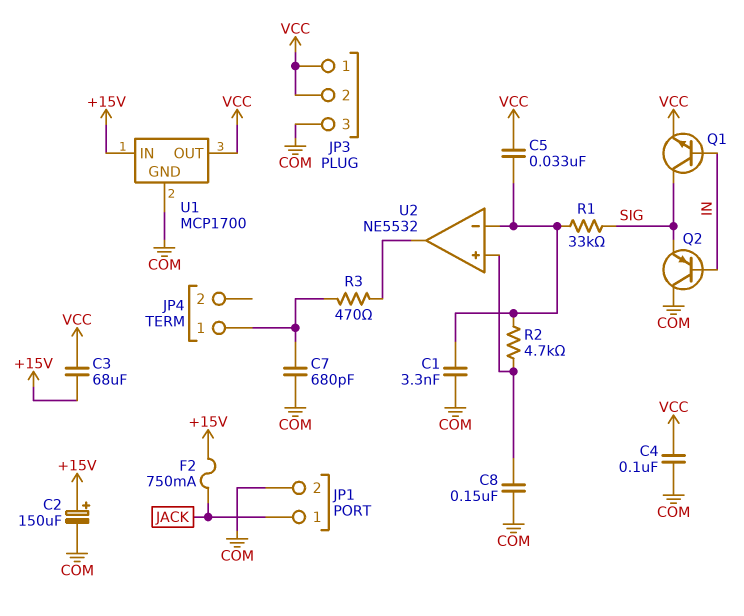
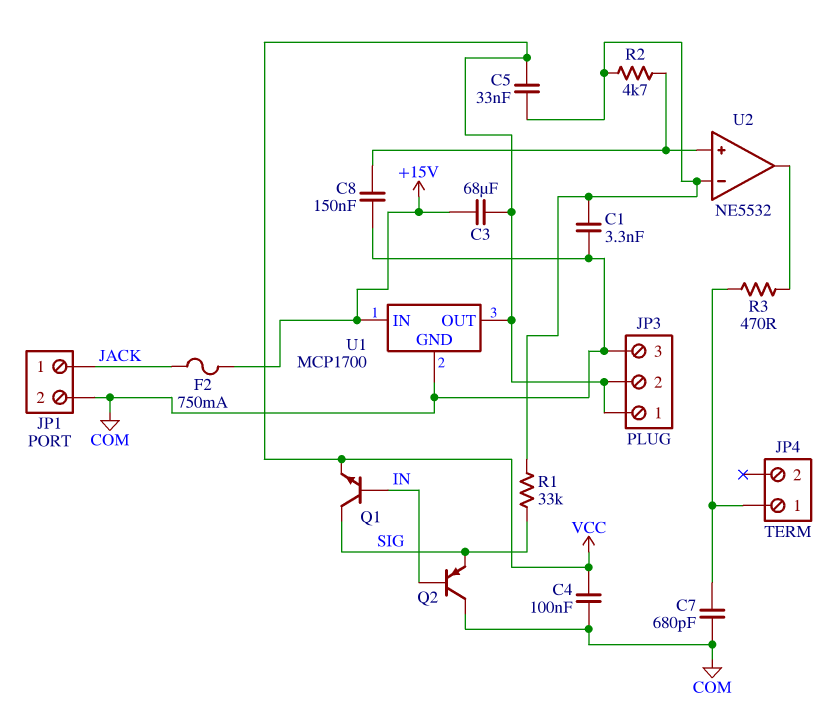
C2: 150uF (plus +15V, minus COM) -> none

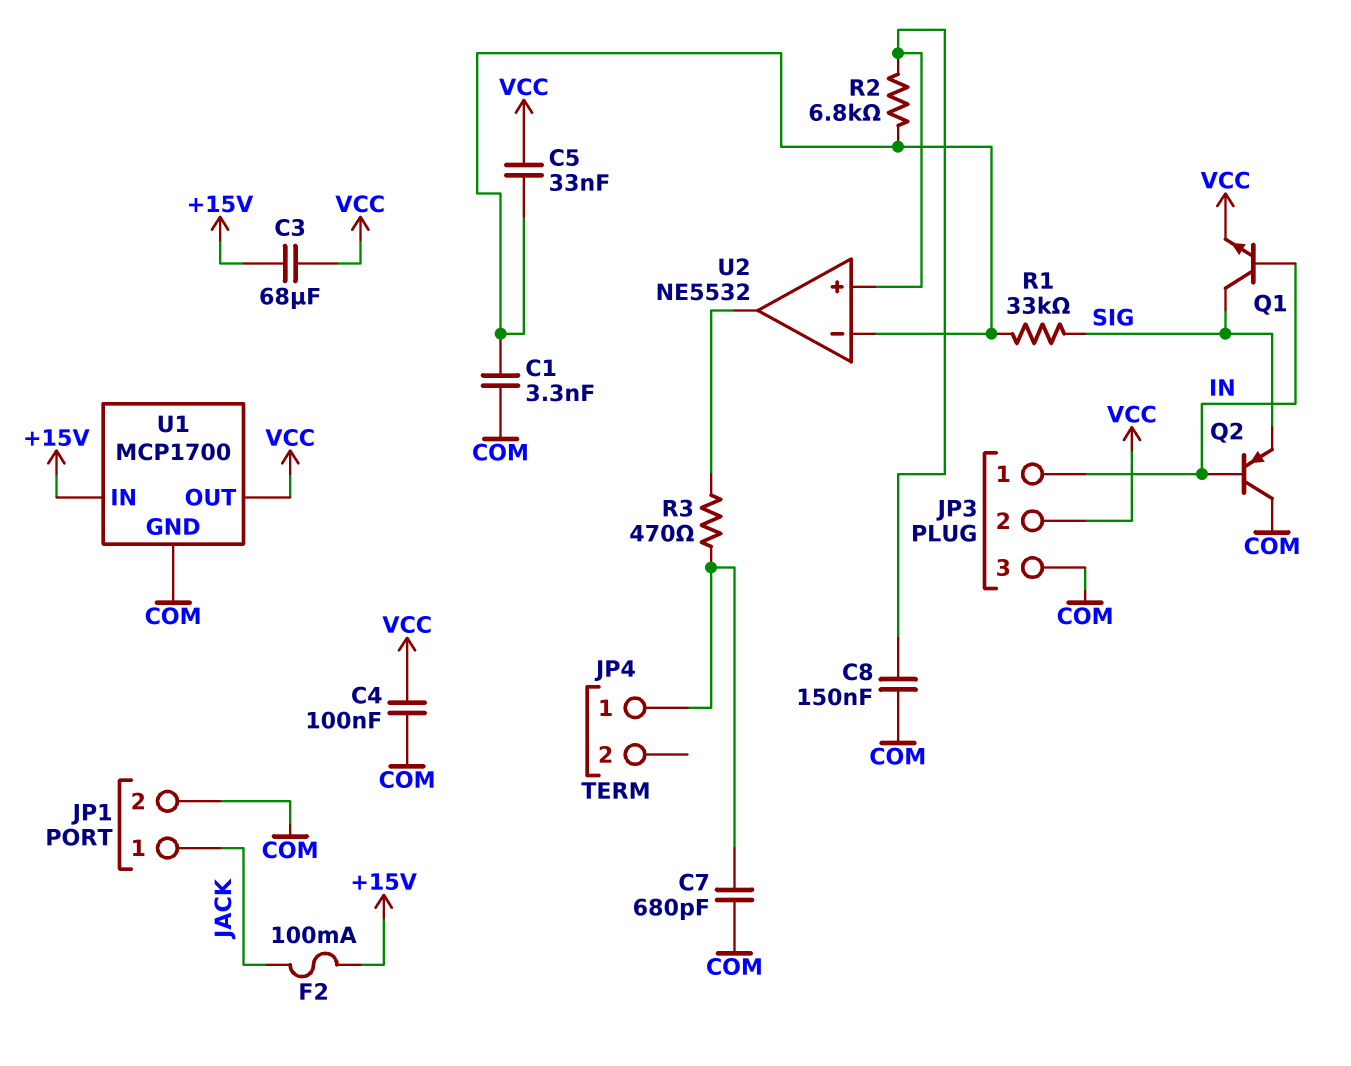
F2: 750mA (+15V, JACK) -> 100mA (+15V, JACK)
JP3 pin 1: VCC -> IN
R2: 4.7k (U2/in+, U2/in-) -> 6.8k (U2/in+, U2/in-)

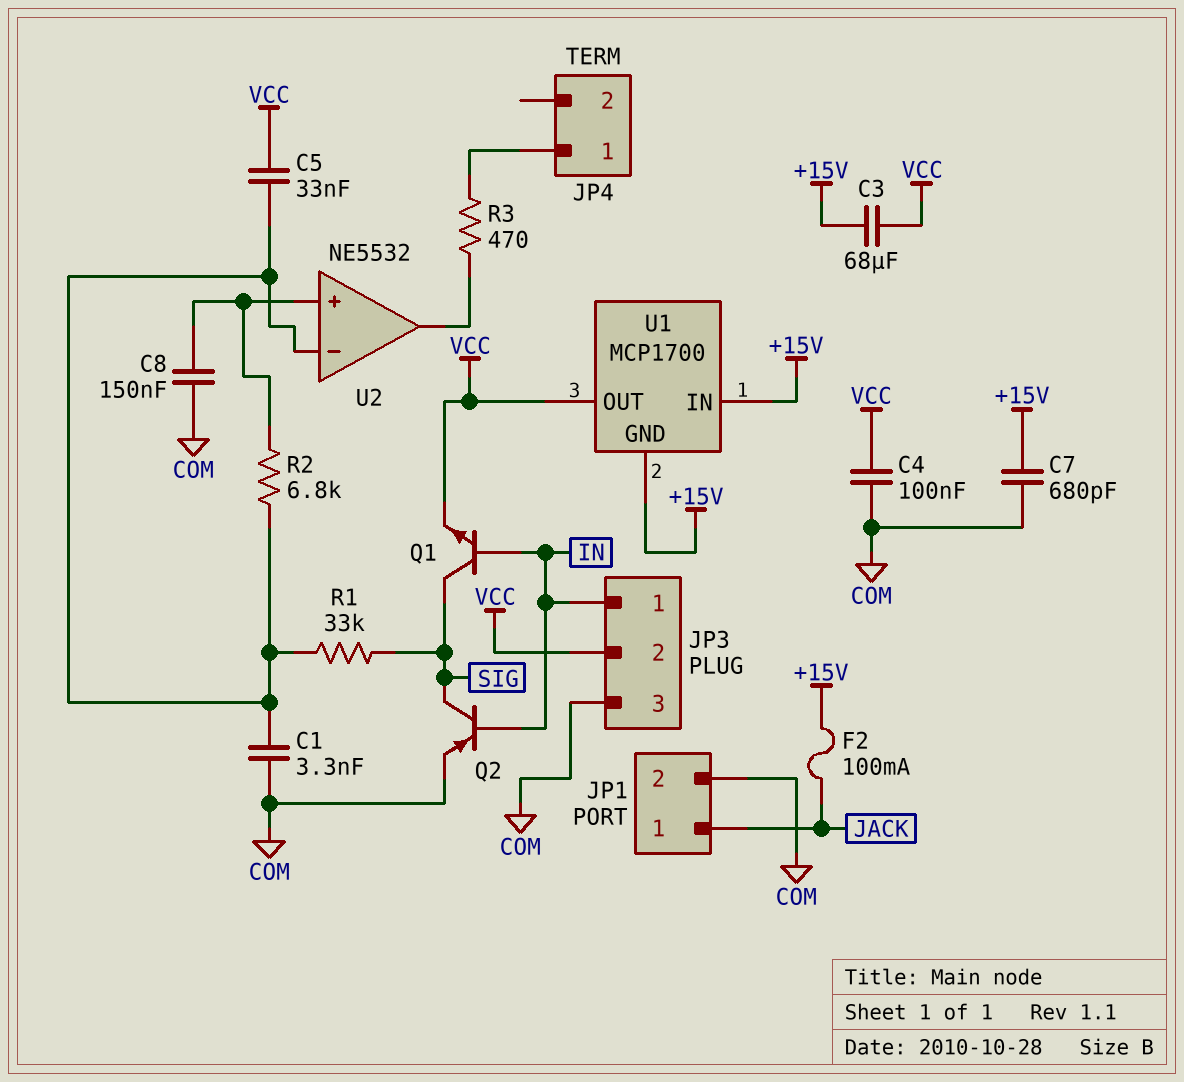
C7: 680pF (COM, JP4/1) -> 680pF (+15V, COM)
Q2: PNP (B IN, C COM, E SIG) -> PNP (B IN, C SIG, E COM)
U1 pin GND: COM -> +15V

